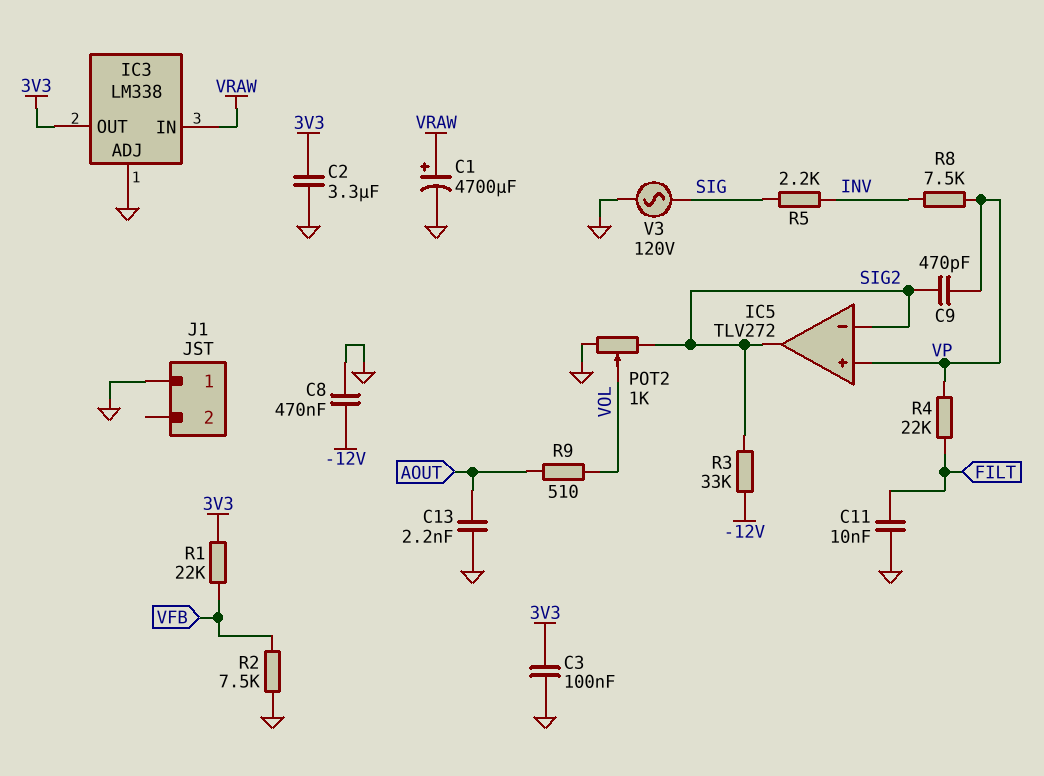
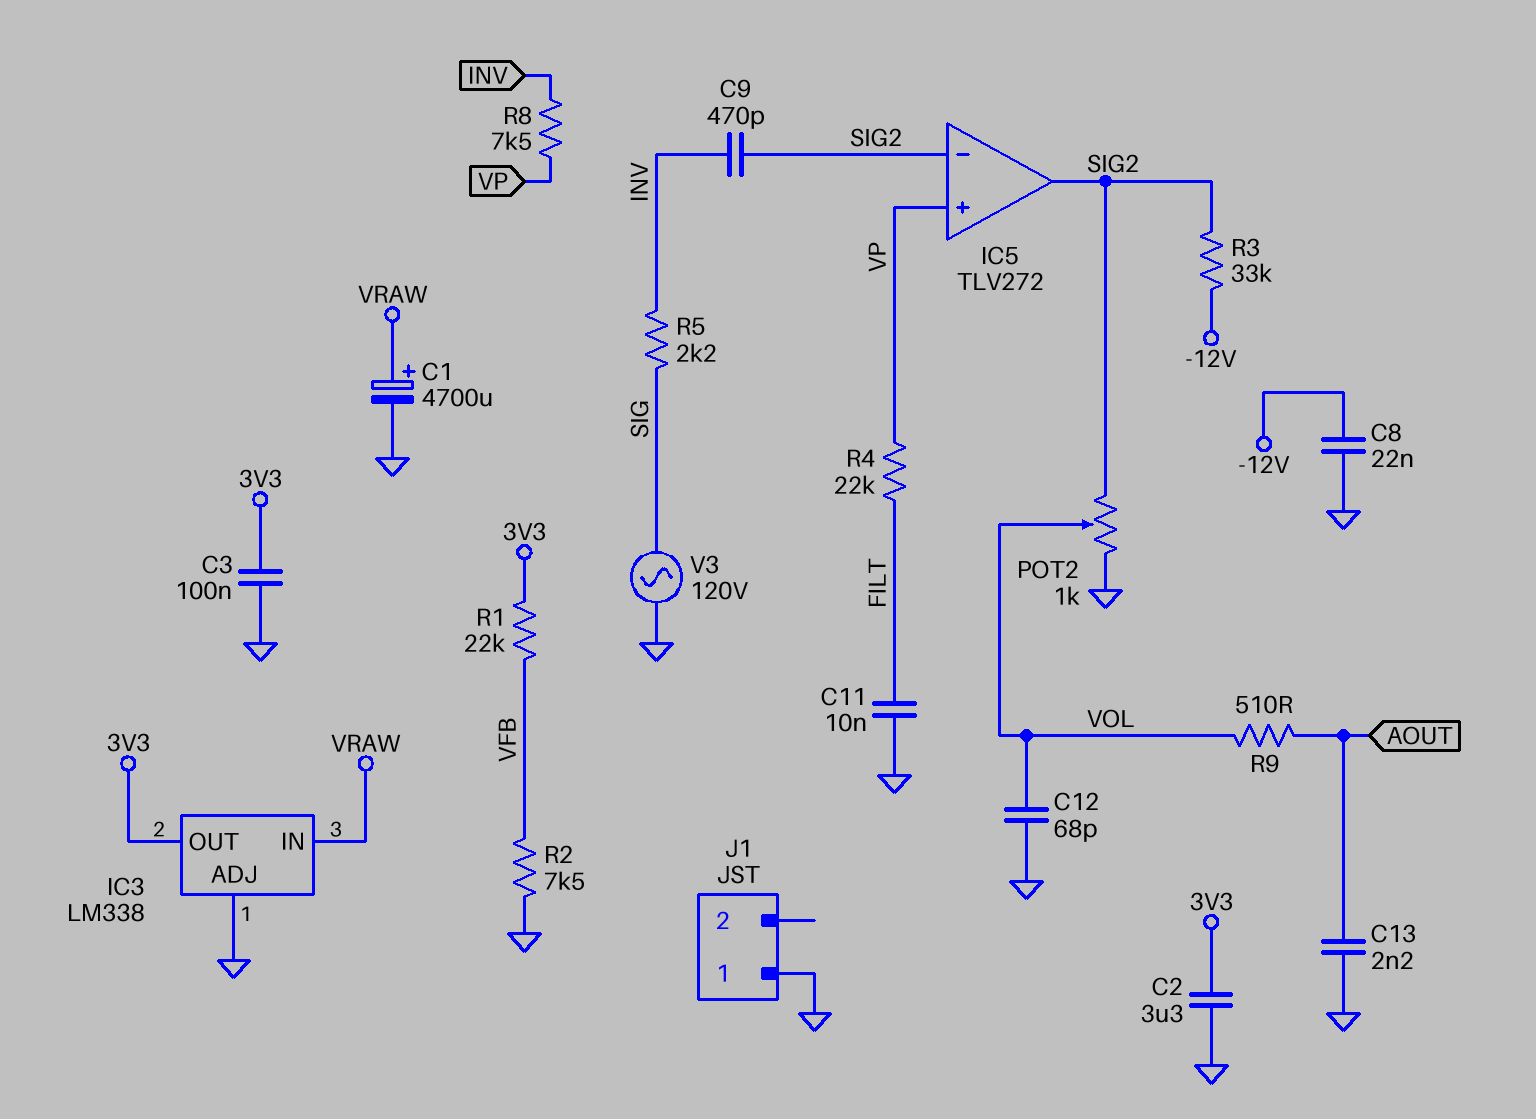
C8: 470nF (-12V, GND) -> 22nF (-12V, GND)
C9: 470pF (SIG2, VP) -> 470pF (INV, SIG2)
C12: none -> 68pF (GND, VOL)

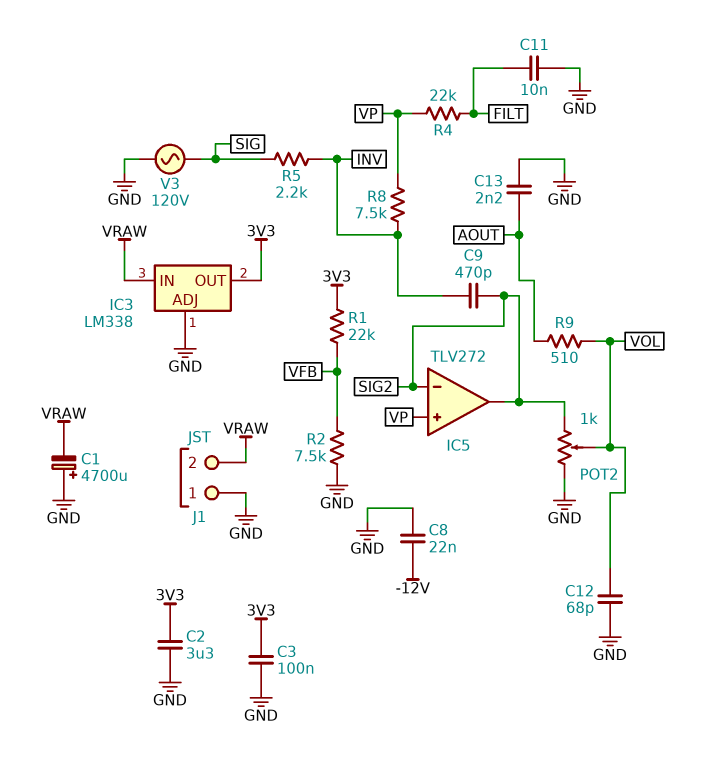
C1: 4700uF (plus VRAW, minus GND) -> 4700uF (plus GND, minus VRAW)
J1 pin 2: none -> VRAW
R3: 33k (-12V, SIG2) -> none

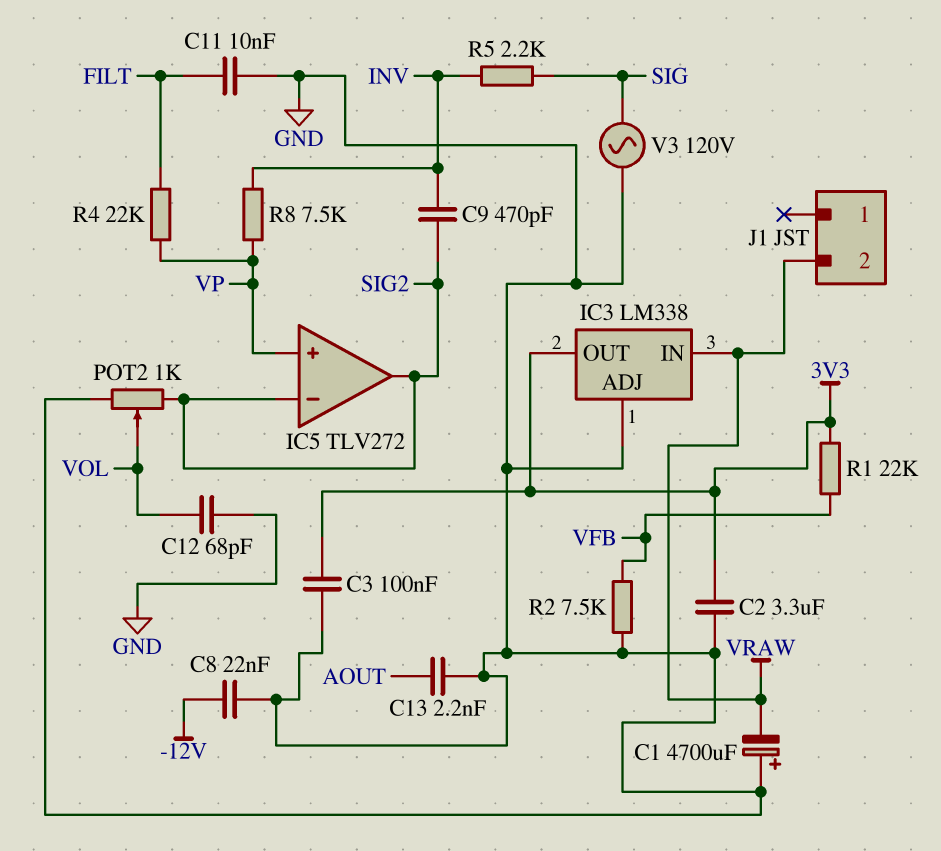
J1 pin 1: GND -> none
R9: 510 (AOUT, VOL) -> none

